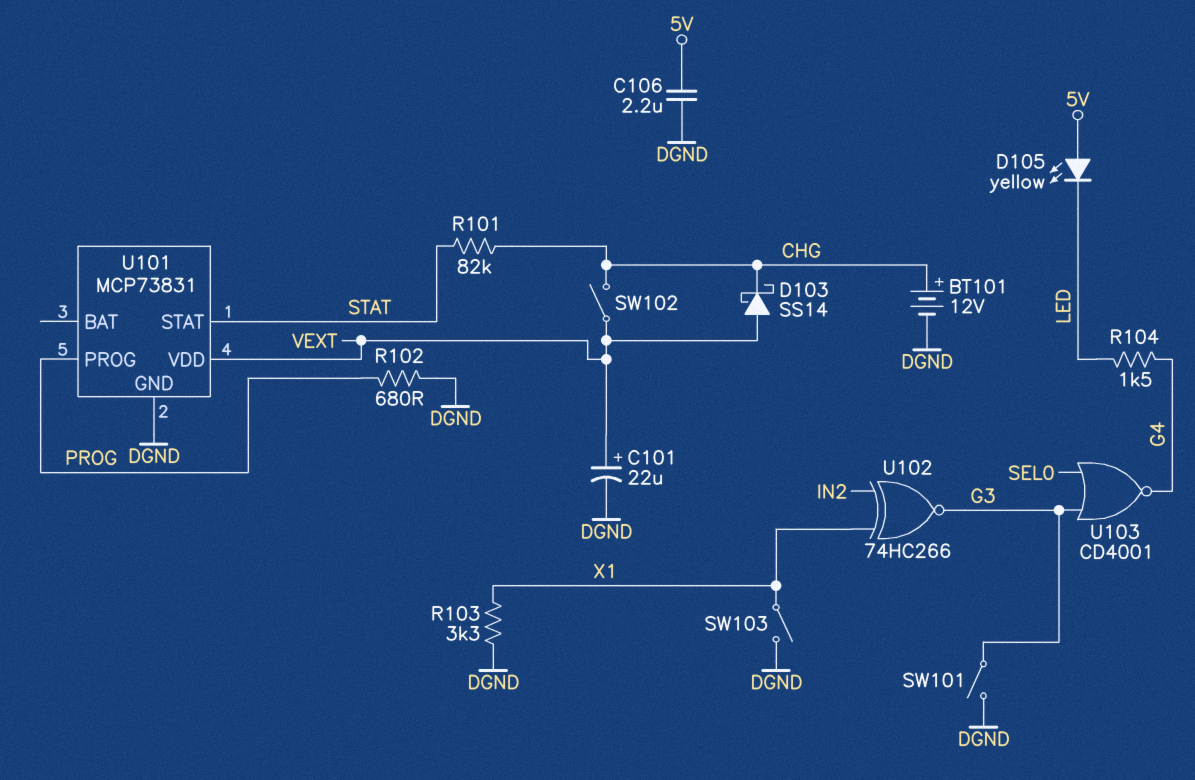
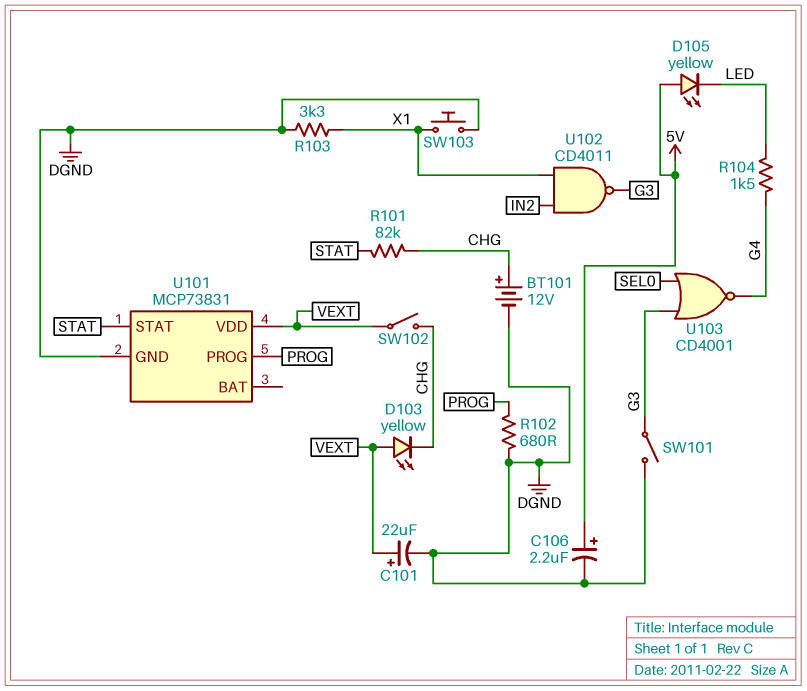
C106: 2.2uF (5V, DGND) -> 2.2uF (plus 5V, minus DGND)
D103: schottky SS14 (A VEXT, K CHG) -> LED yellow (A VEXT, K CHG)
SW103: switch (DGND, X1) -> button (DGND, X1)
U102: XNOR 74HC266 (in IN2, in X1, out G3) -> NAND CD4011 (in IN2, in X1, out G3)

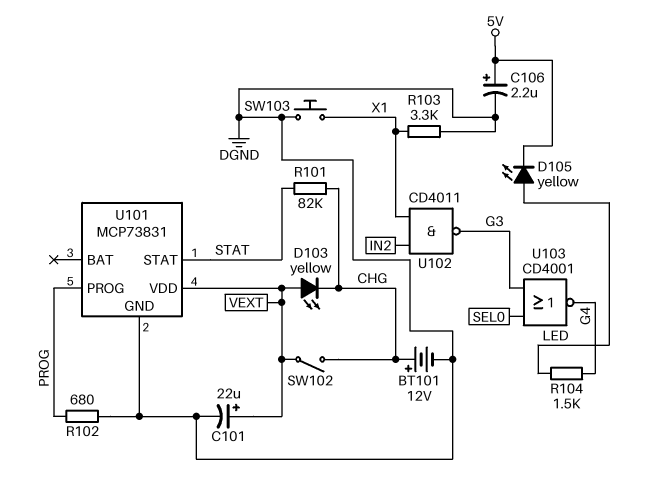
D105: LED yellow (A 5V, K LED) -> LED yellow (A LED, K 5V)
SW101: switch (DGND, G3) -> none

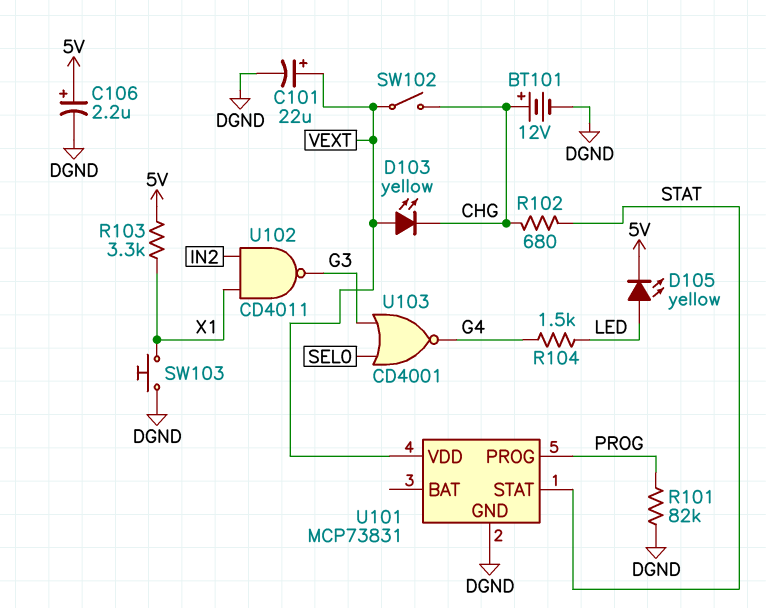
R101: 82k (CHG, STAT) -> 82k (DGND, PROG)
R102: 680 (DGND, PROG) -> 680 (CHG, STAT)
R103: 3.3k (DGND, X1) -> 3.3k (5V, X1)

